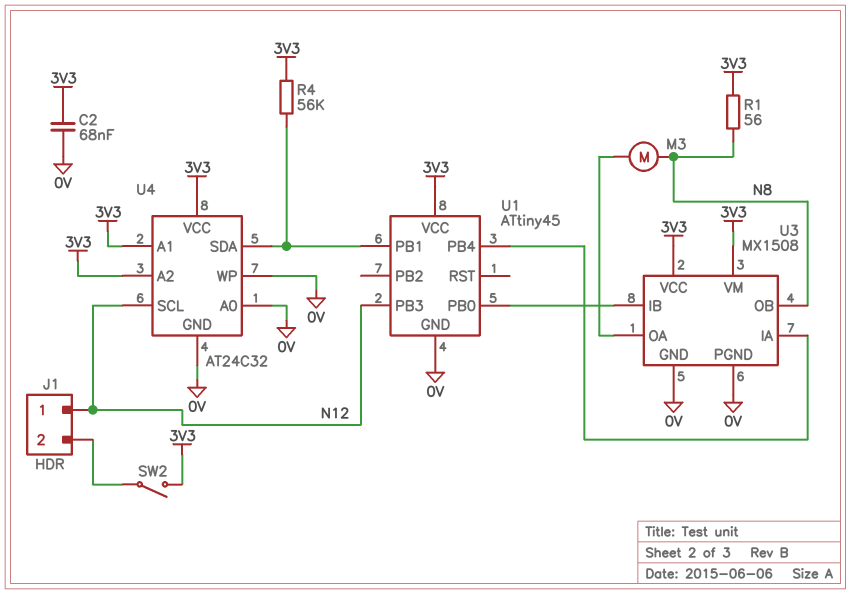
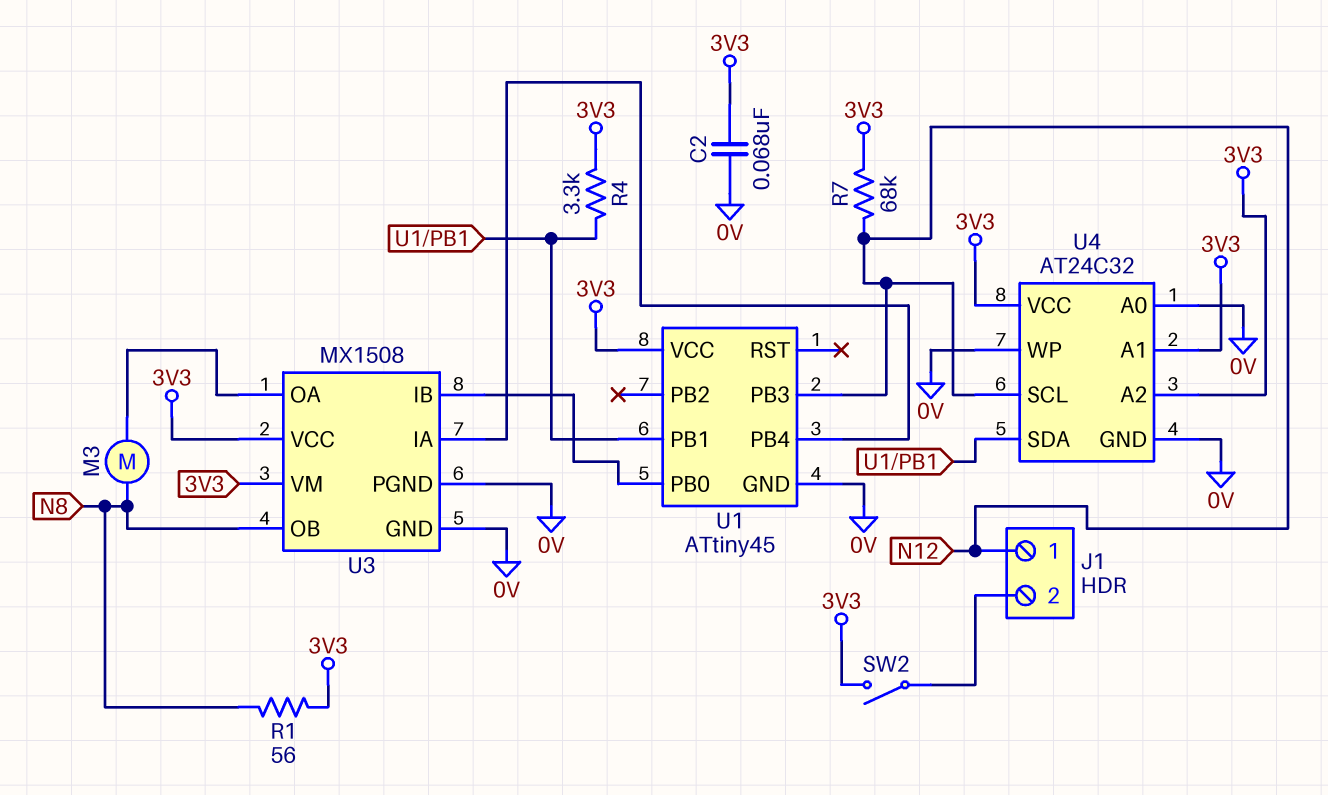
R4: 56k (3V3, U1/PB1) -> 3.3k (3V3, U1/PB1)
R7: none -> 68k (3V3, N12)

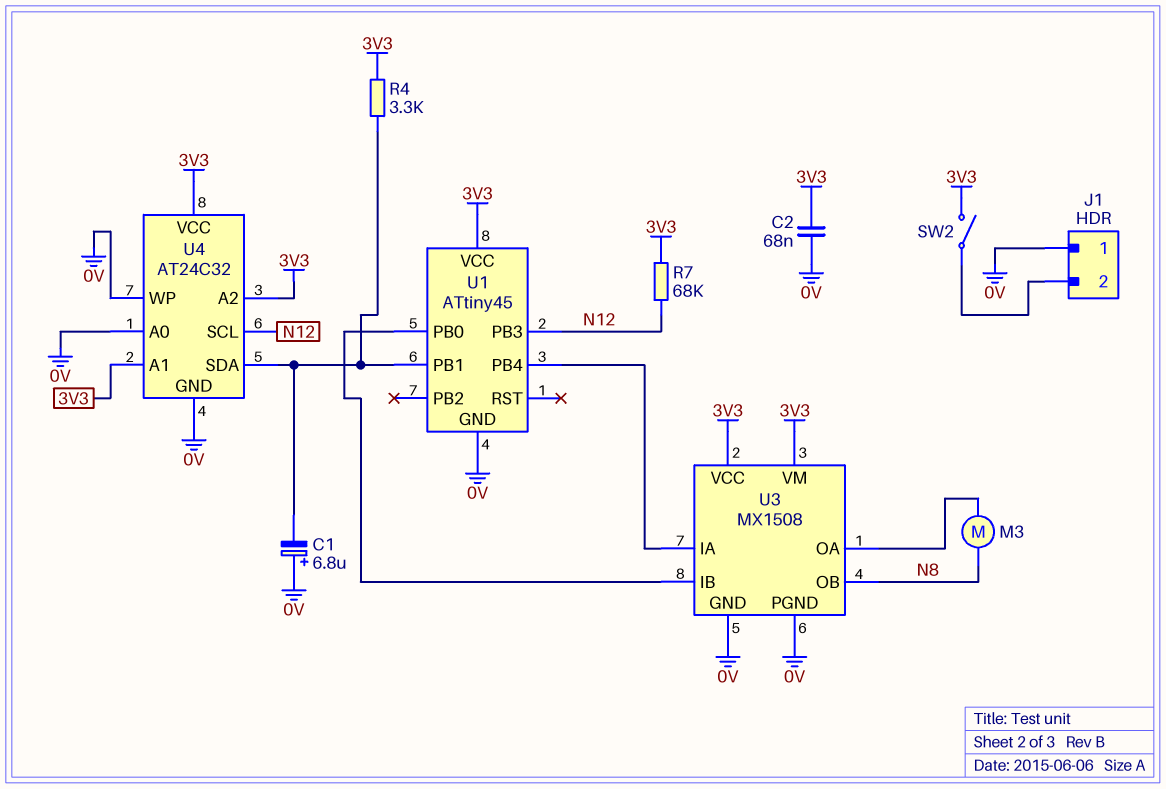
C1: none -> 6.8uF (plus 0V, minus U1/PB1)
J1 pin 1: N12 -> 0V
R1: 56 (3V3, N8) -> none

